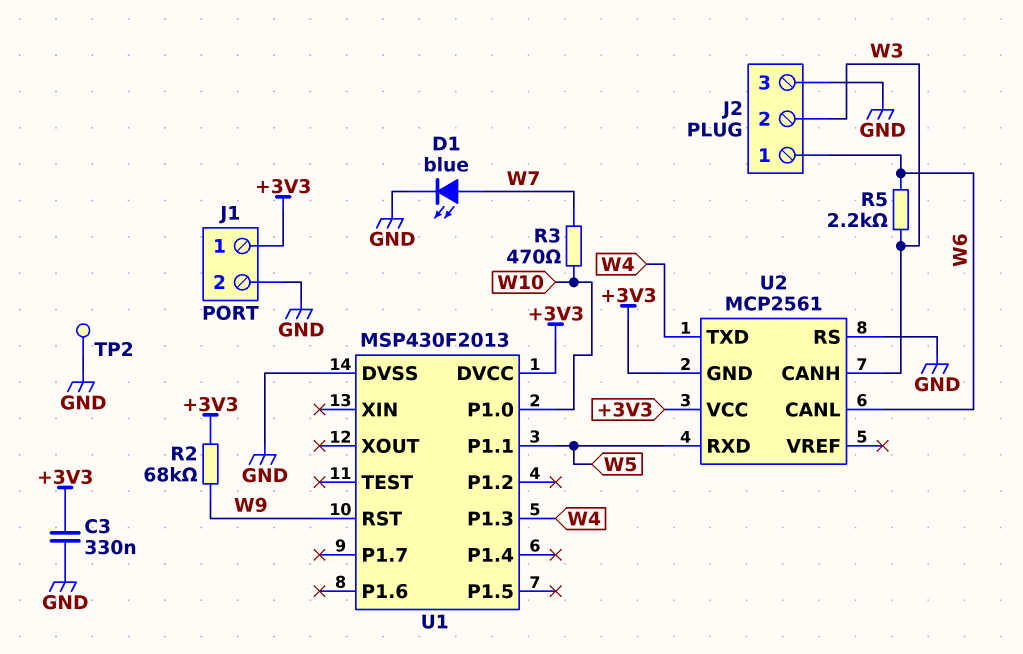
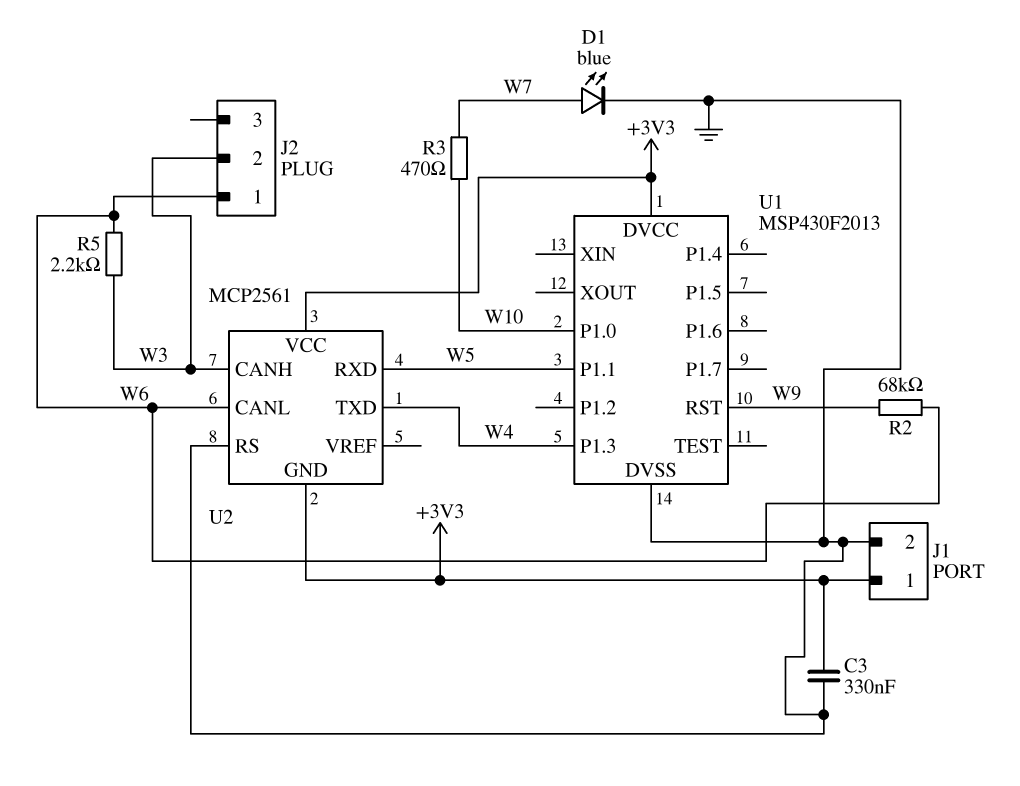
J2 pin 3: GND -> none
R2: 68k (+3V3, W9) -> 68k (W6, W9)
TP2: test point (GND) -> none

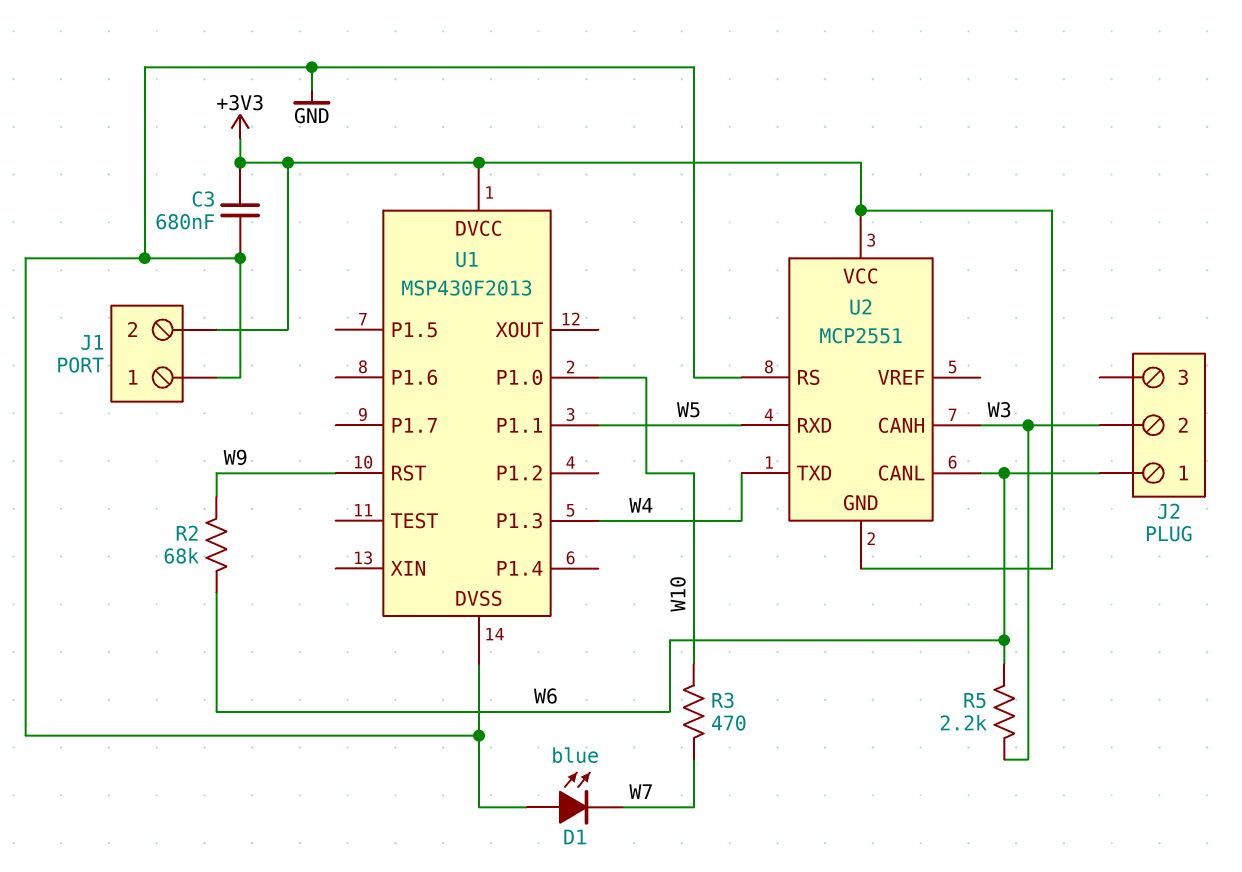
C3: 330nF (+3V3, GND) -> 680nF (+3V3, GND)
D1: LED blue (A W7, K GND) -> LED blue (A GND, K W7)
J1 pin 1: +3V3 -> GND
J1 pin 2: GND -> +3V3
U2: MCP2561 -> MCP2551

